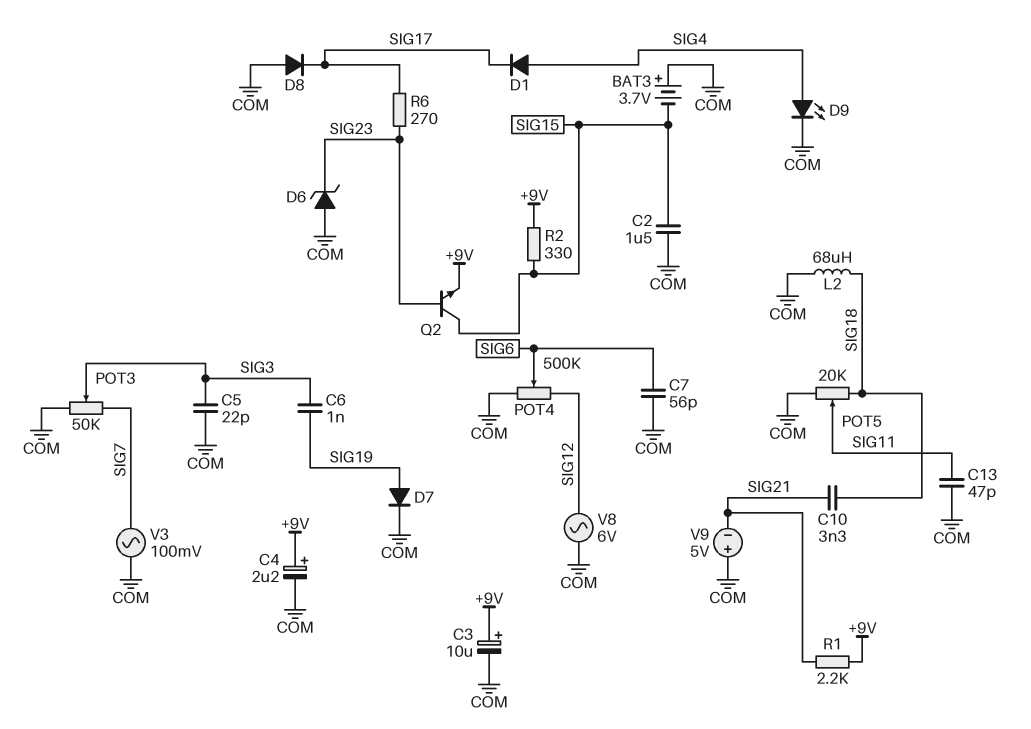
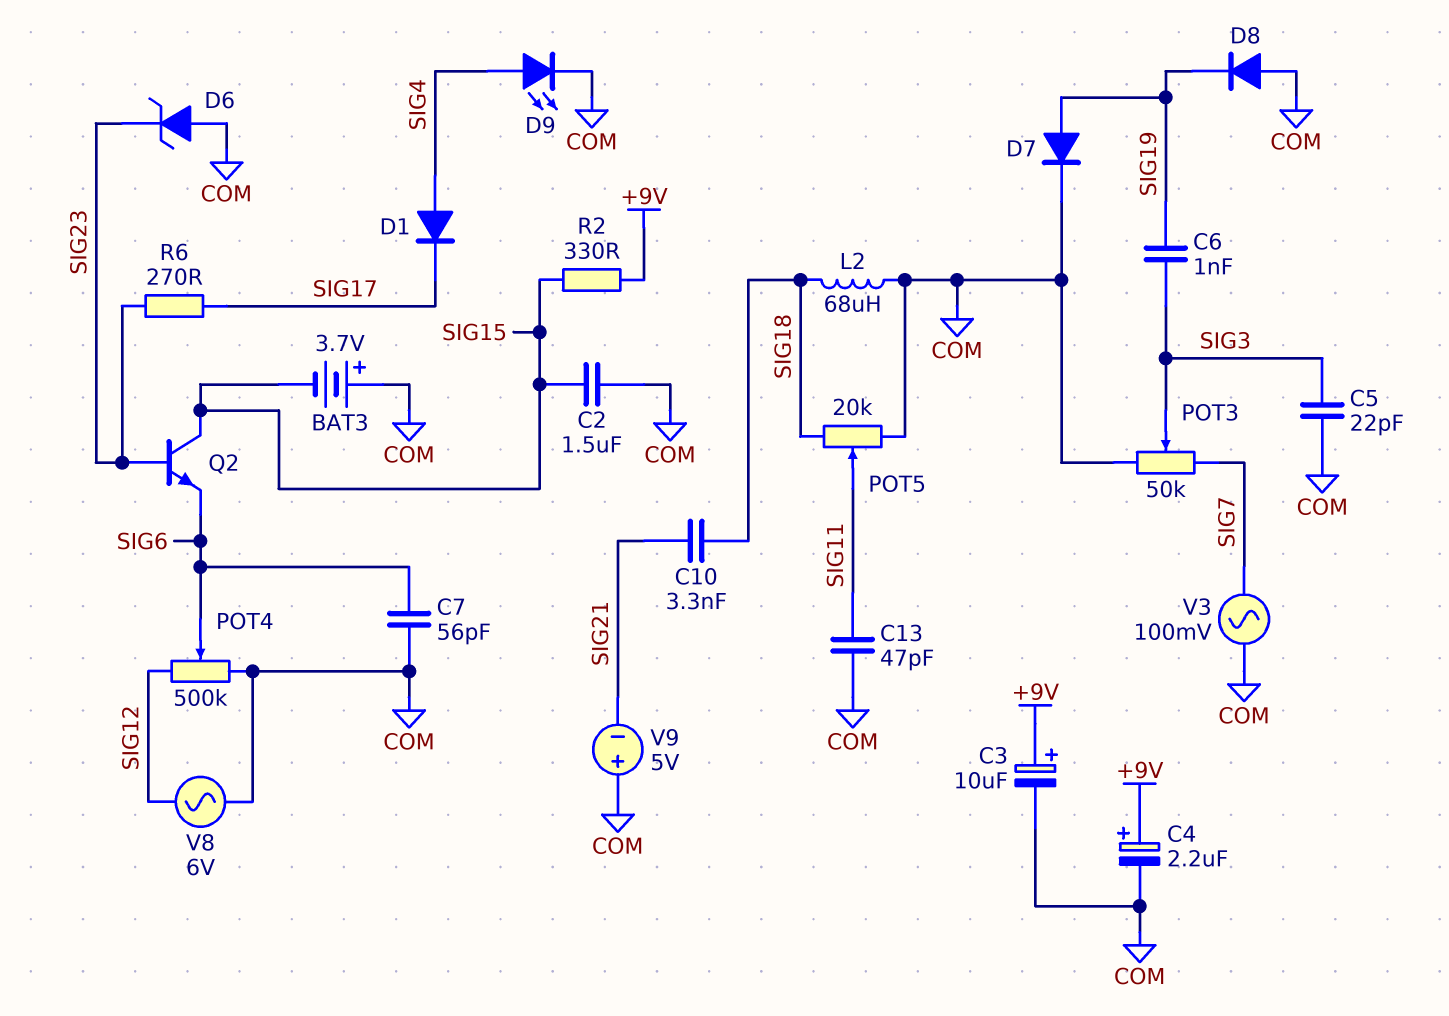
D8: diode (A COM, K SIG17) -> diode (A COM, K SIG19)
Q2: NPN (B SIG23, C SIG15, E +9V) -> NPN (B SIG23, C SIG15, E SIG6)
R1: 2.2k (+9V, SIG21) -> none

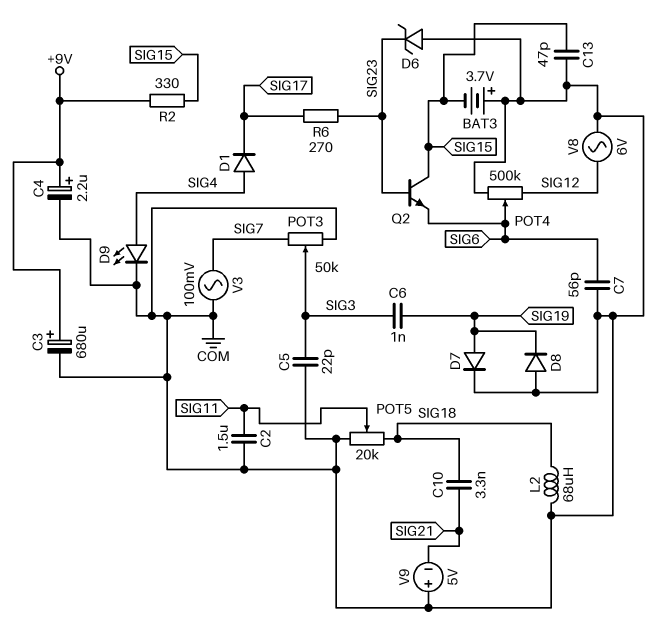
C2: 1.5uF (COM, SIG15) -> 1.5uF (COM, SIG11)
C3: 10uF (plus +9V, minus COM) -> 680uF (plus +9V, minus COM)
C13: 47pF (COM, SIG11) -> 47pF (COM, SIG15)

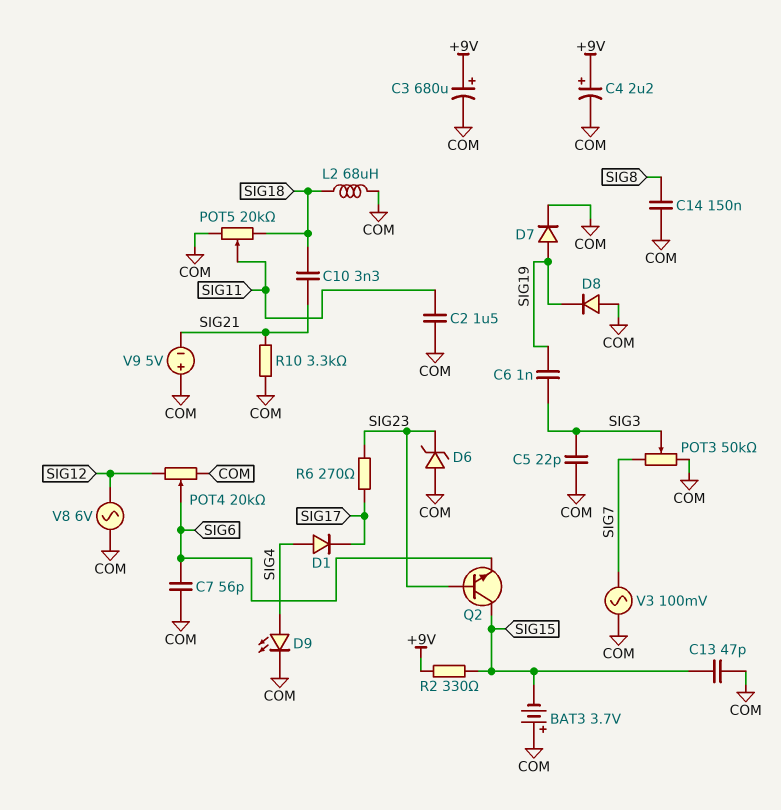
C14: none -> 150nF (COM, SIG8)
POT4: 500k (COM, SIG12, wiper SIG6) -> 20k (COM, SIG12, wiper SIG6)
R10: none -> 3.3k (COM, SIG21)

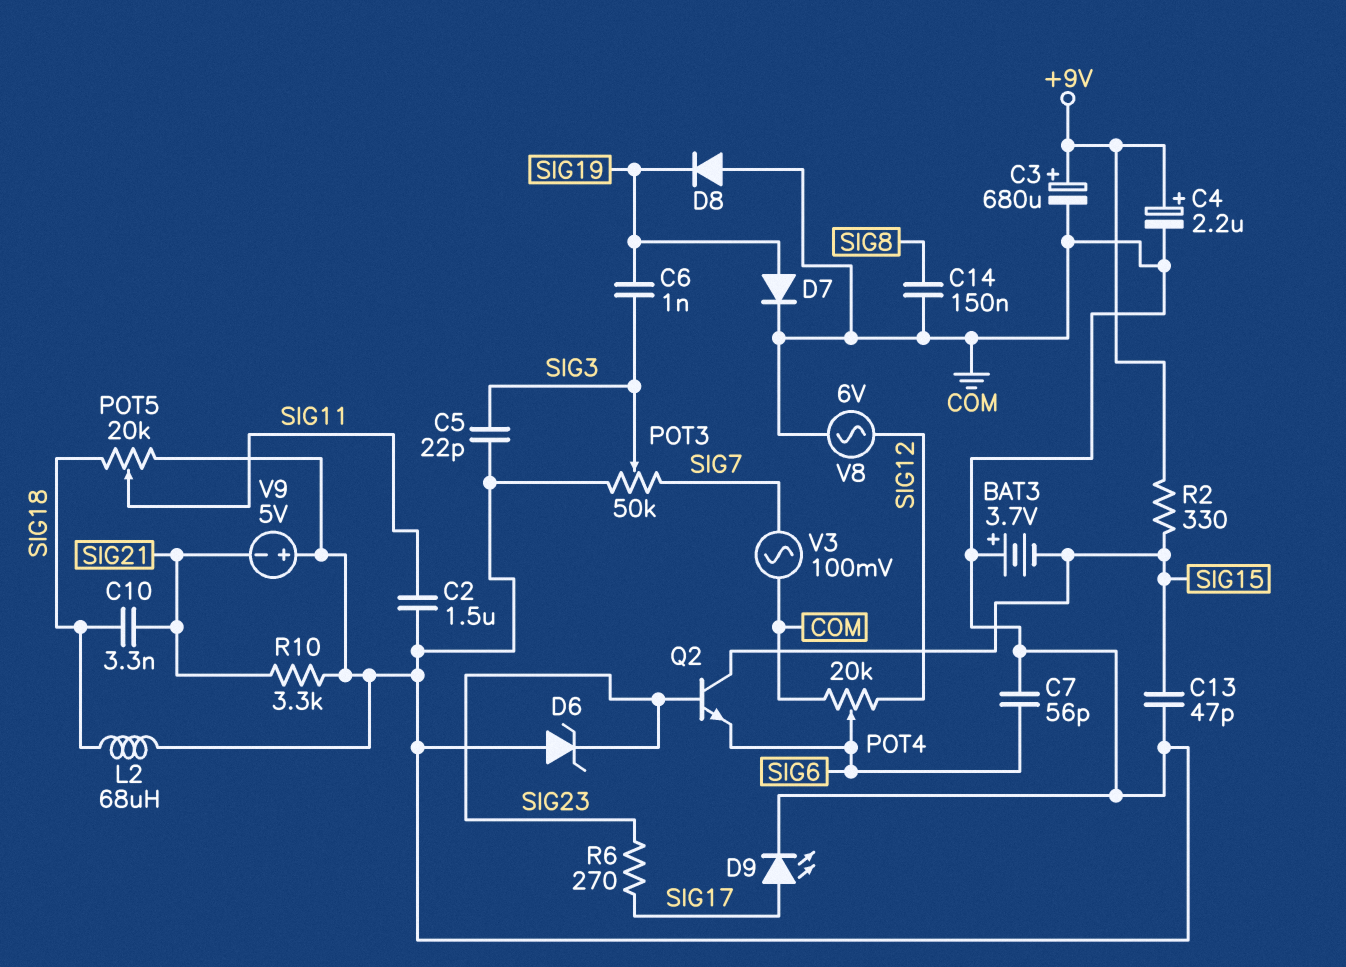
D1: diode (A SIG4, K SIG17) -> none
D9: LED (A SIG4, K COM) -> LED (A SIG17, K COM)

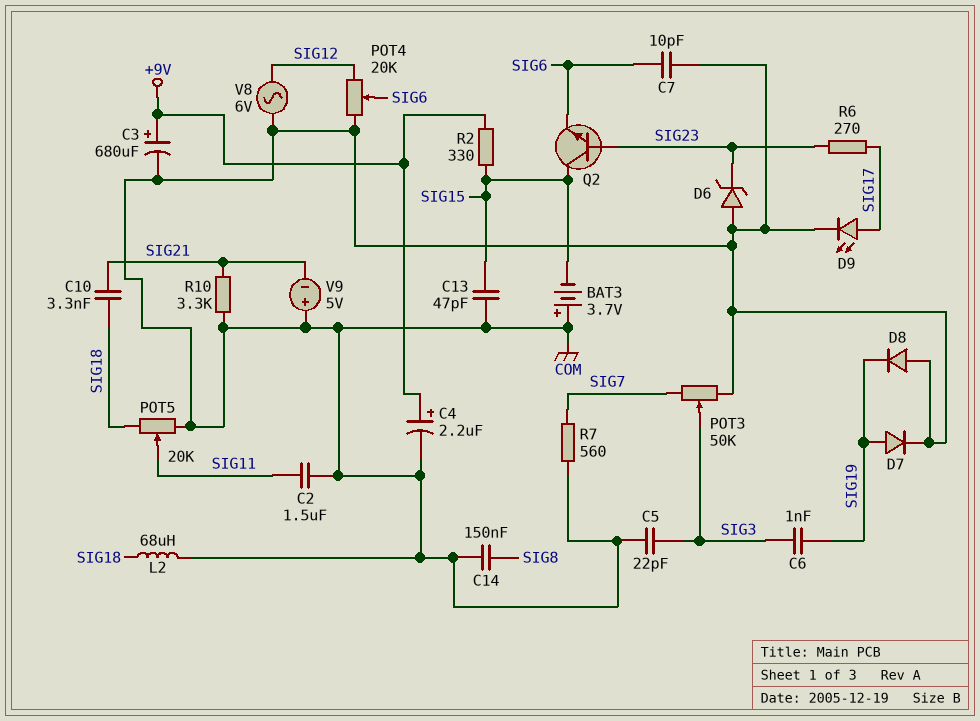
C7: 56pF (COM, SIG6) -> 10pF (COM, SIG6)
R7: none -> 560 (COM, SIG7)
V3: AC 100mV (COM, SIG7) -> none

